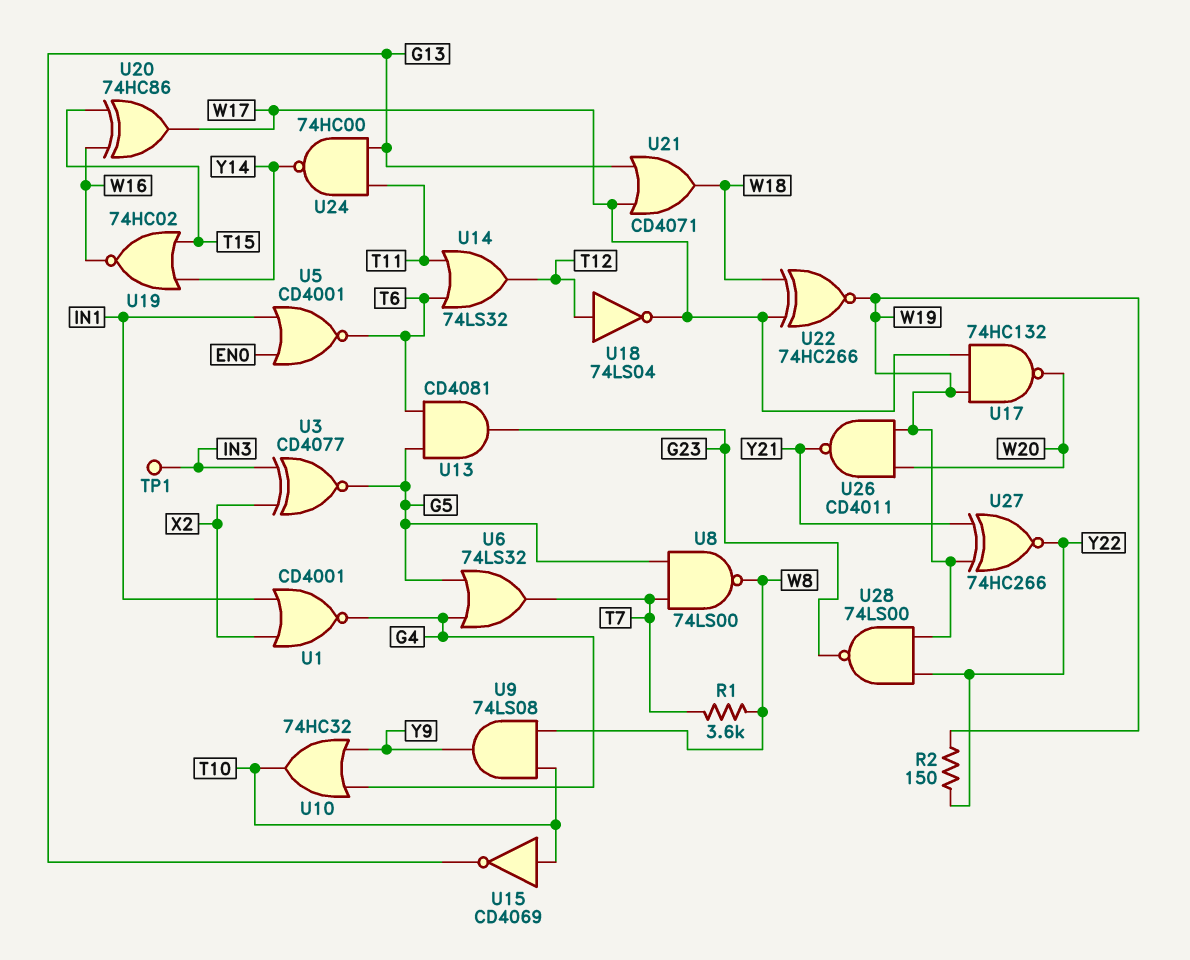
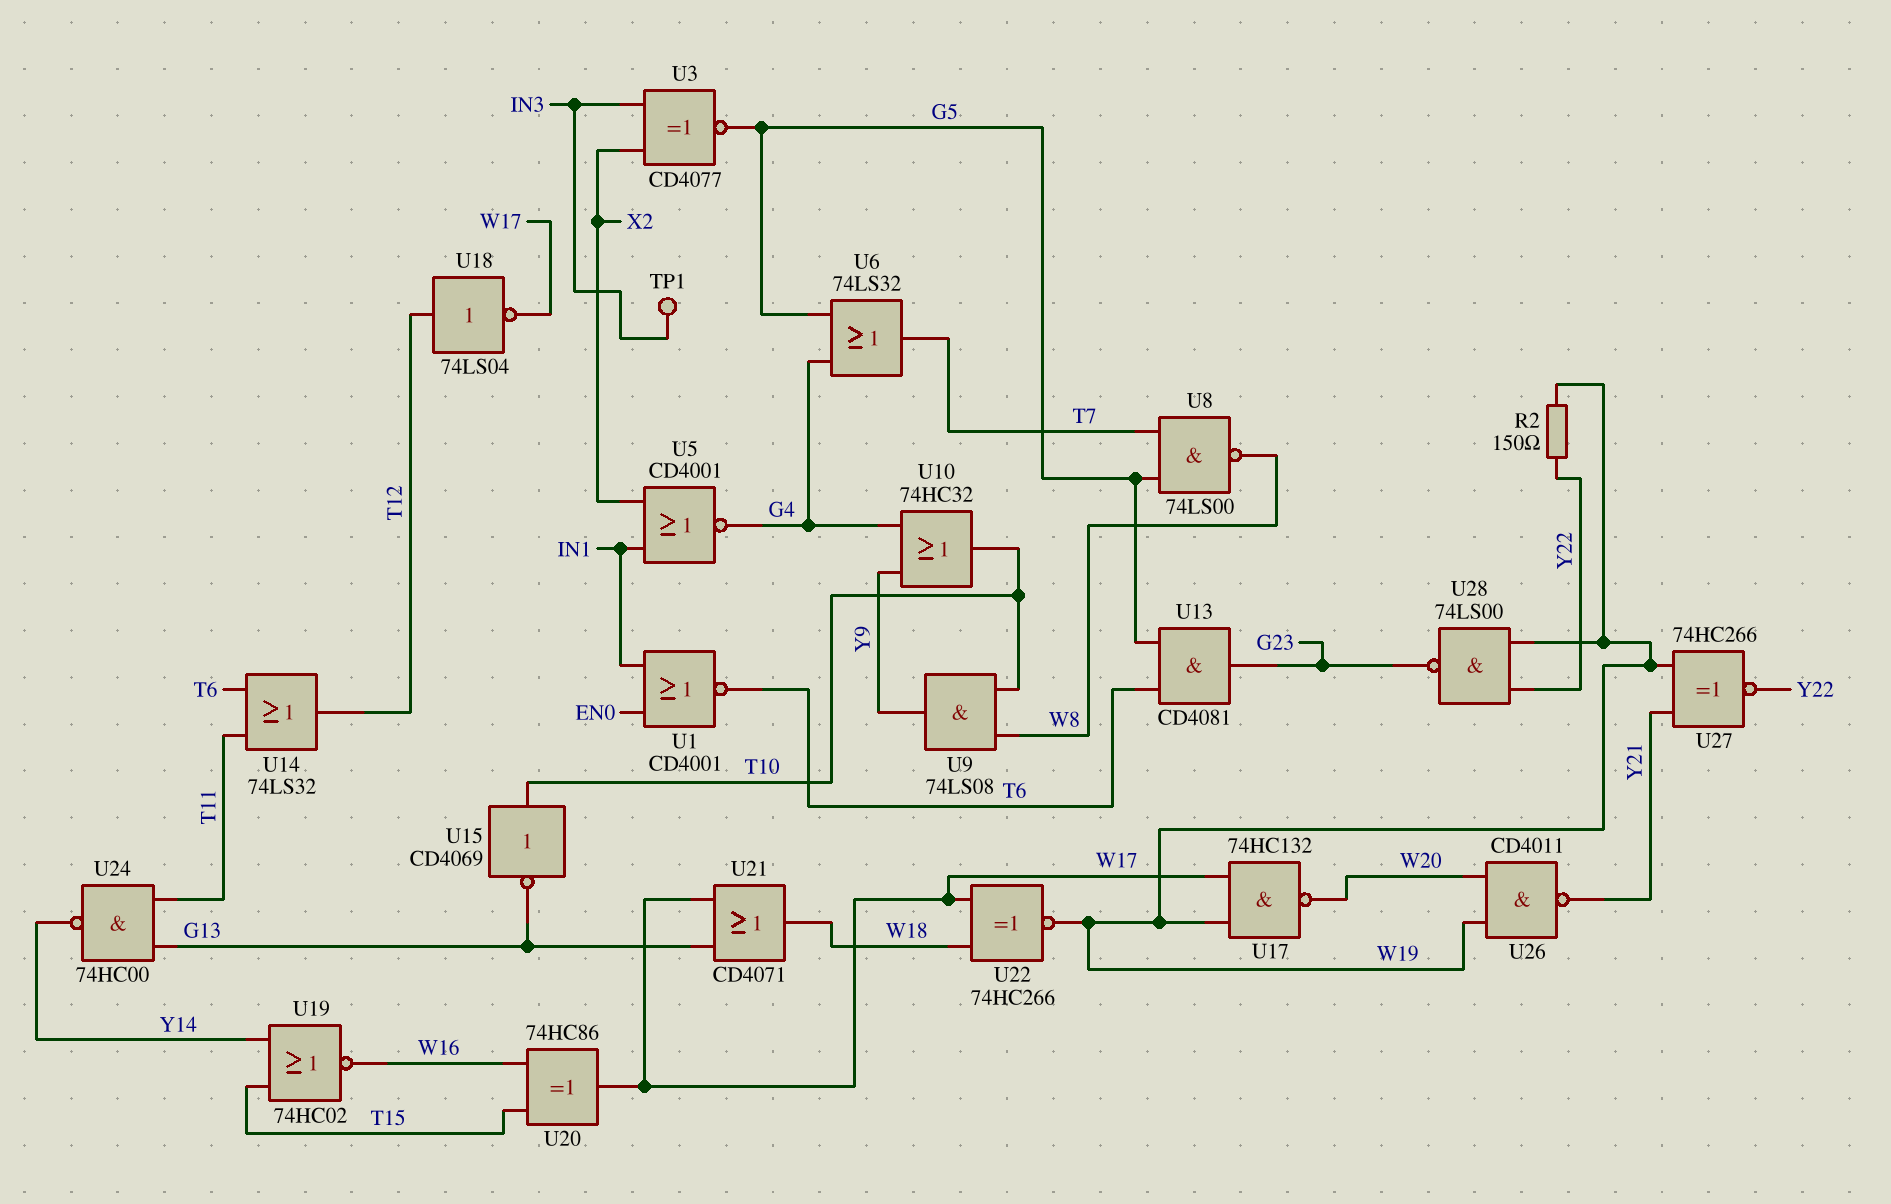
R1: 3.6k (T7, W8) -> none
U1: NOR CD4001 (in IN1, in X2, out G4) -> NOR CD4001 (in EN0, in IN1, out T6)
U5: NOR CD4001 (in EN0, in IN1, out T6) -> NOR CD4001 (in IN1, in X2, out G4)

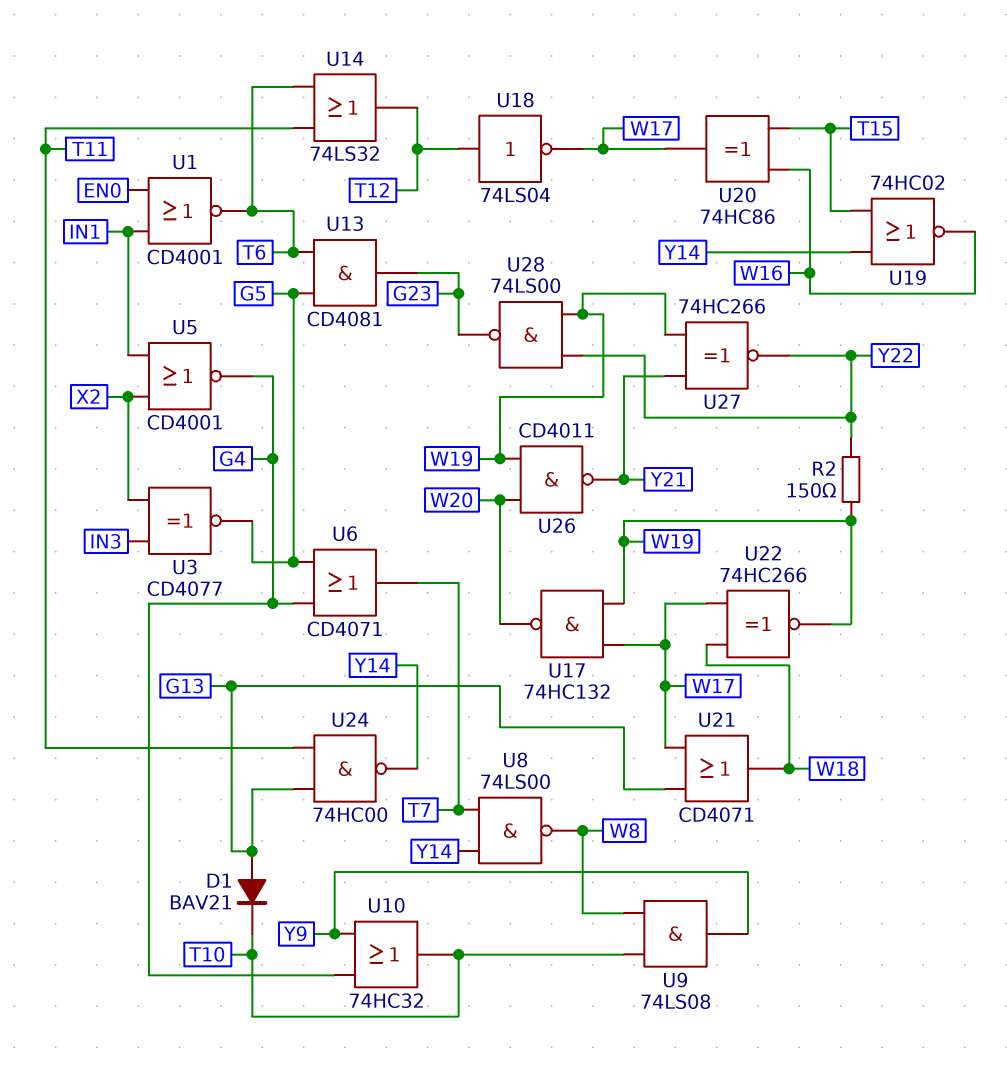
D1: none -> diode BAV21 (A G13, K T10)
TP1: test point (IN3) -> none
U6: OR 74LS32 (in G4, in G5, out T7) -> OR CD4071 (in G4, in G5, out T7)
U8: NAND 74LS00 (in G5, in T7, out W8) -> NAND 74LS00 (in T7, in Y14, out W8)
U15: NOT CD4069 (in T10, out G13) -> none

